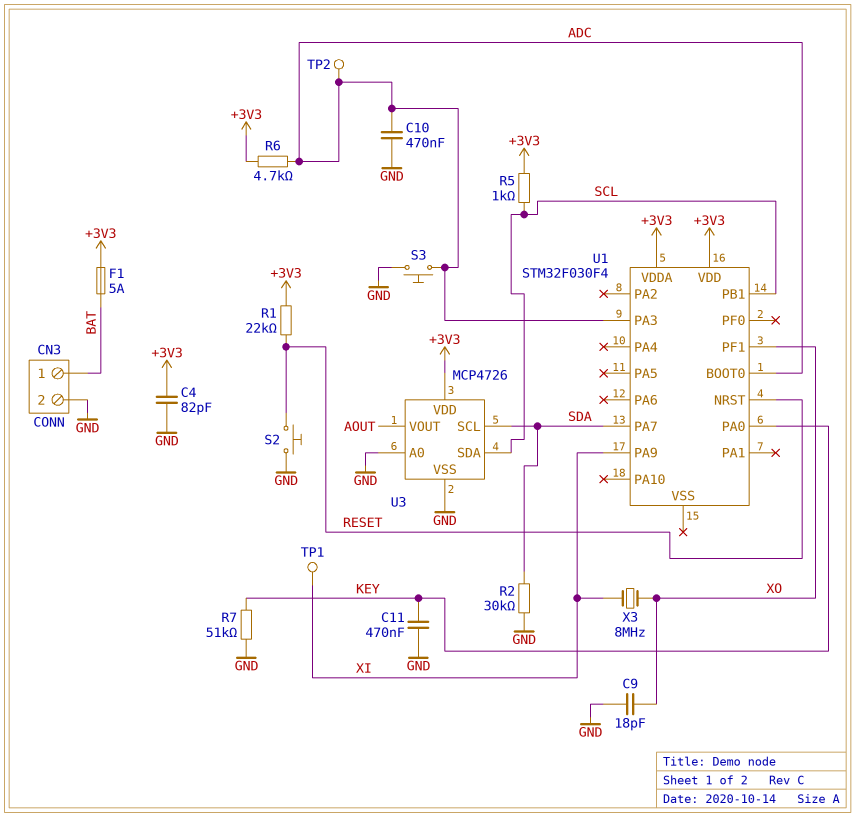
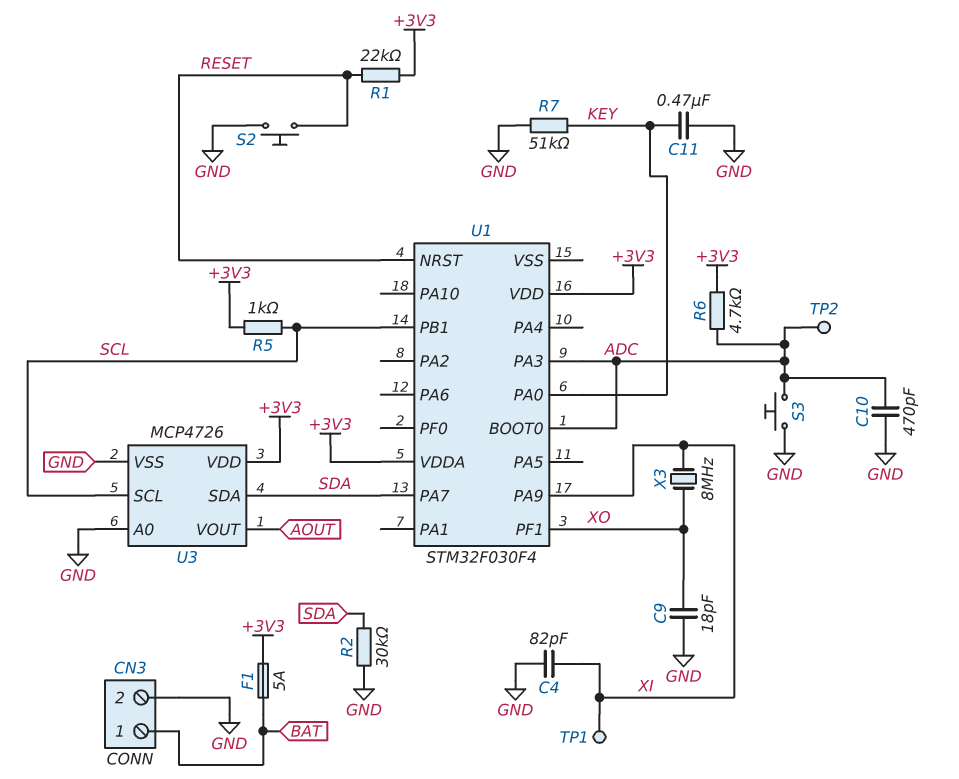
C4: 82pF (+3V3, GND) -> 82pF (GND, XI)
C10: 470nF (ADC, GND) -> 470pF (ADC, GND)
U3 pin SCL: SDA -> SCL
U3 pin SDA: SCL -> SDA

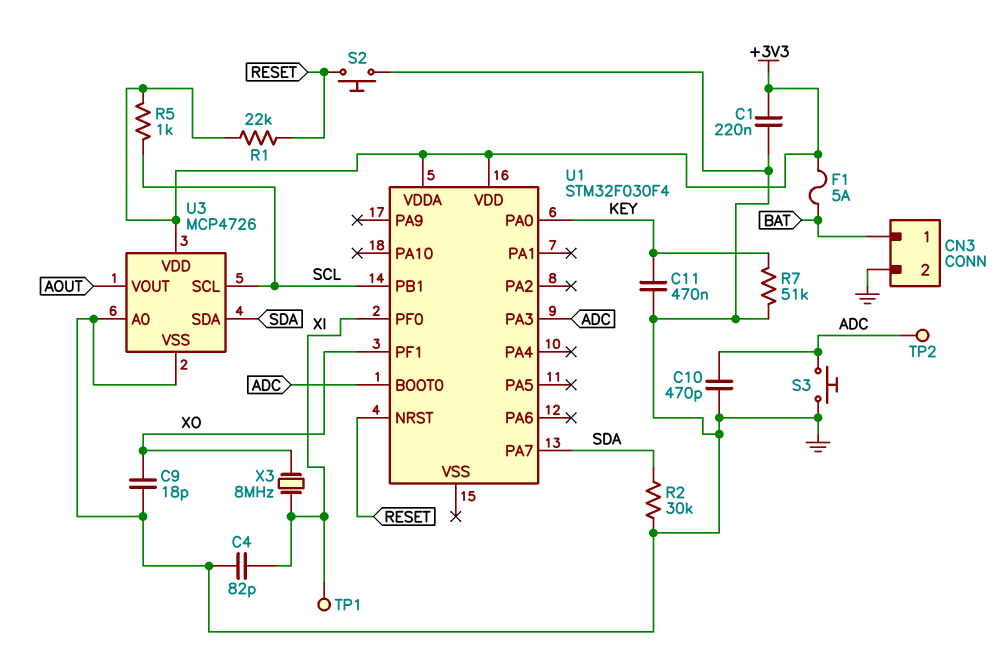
C1: none -> 220nF (+3V3, GND)
R6: 4.7k (+3V3, ADC) -> none
U1 pin PA9: XI -> none
U1 pin PF0: none -> XI

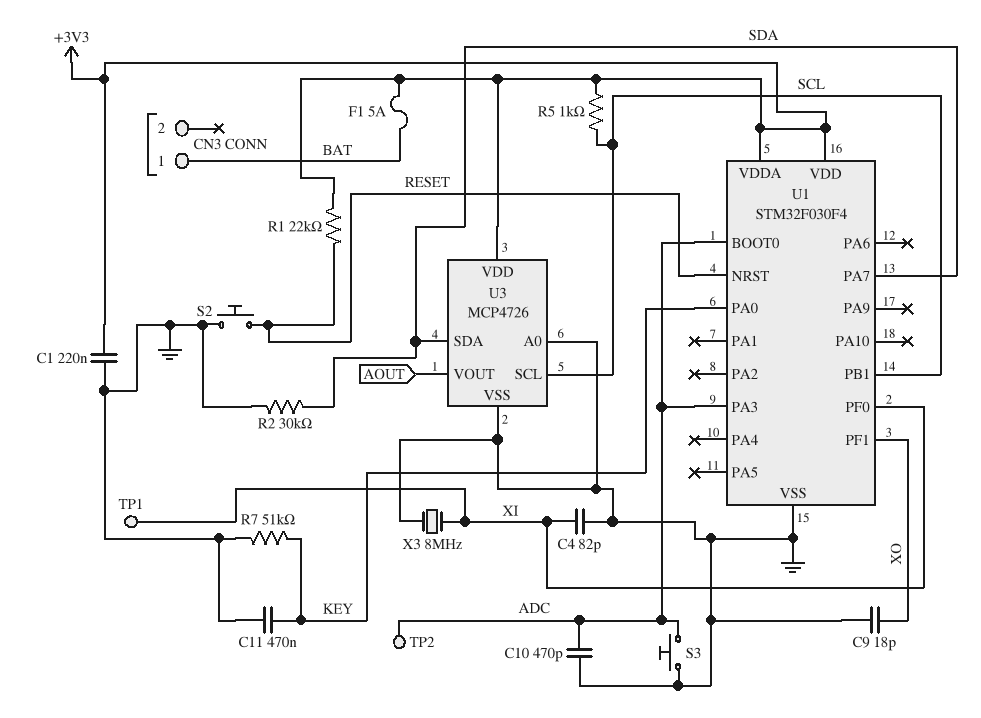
CN3 pin 2: GND -> none
U1 pin VSS: none -> GND
X3: 8MHz (XI, XO) -> 8MHz (GND, XI)

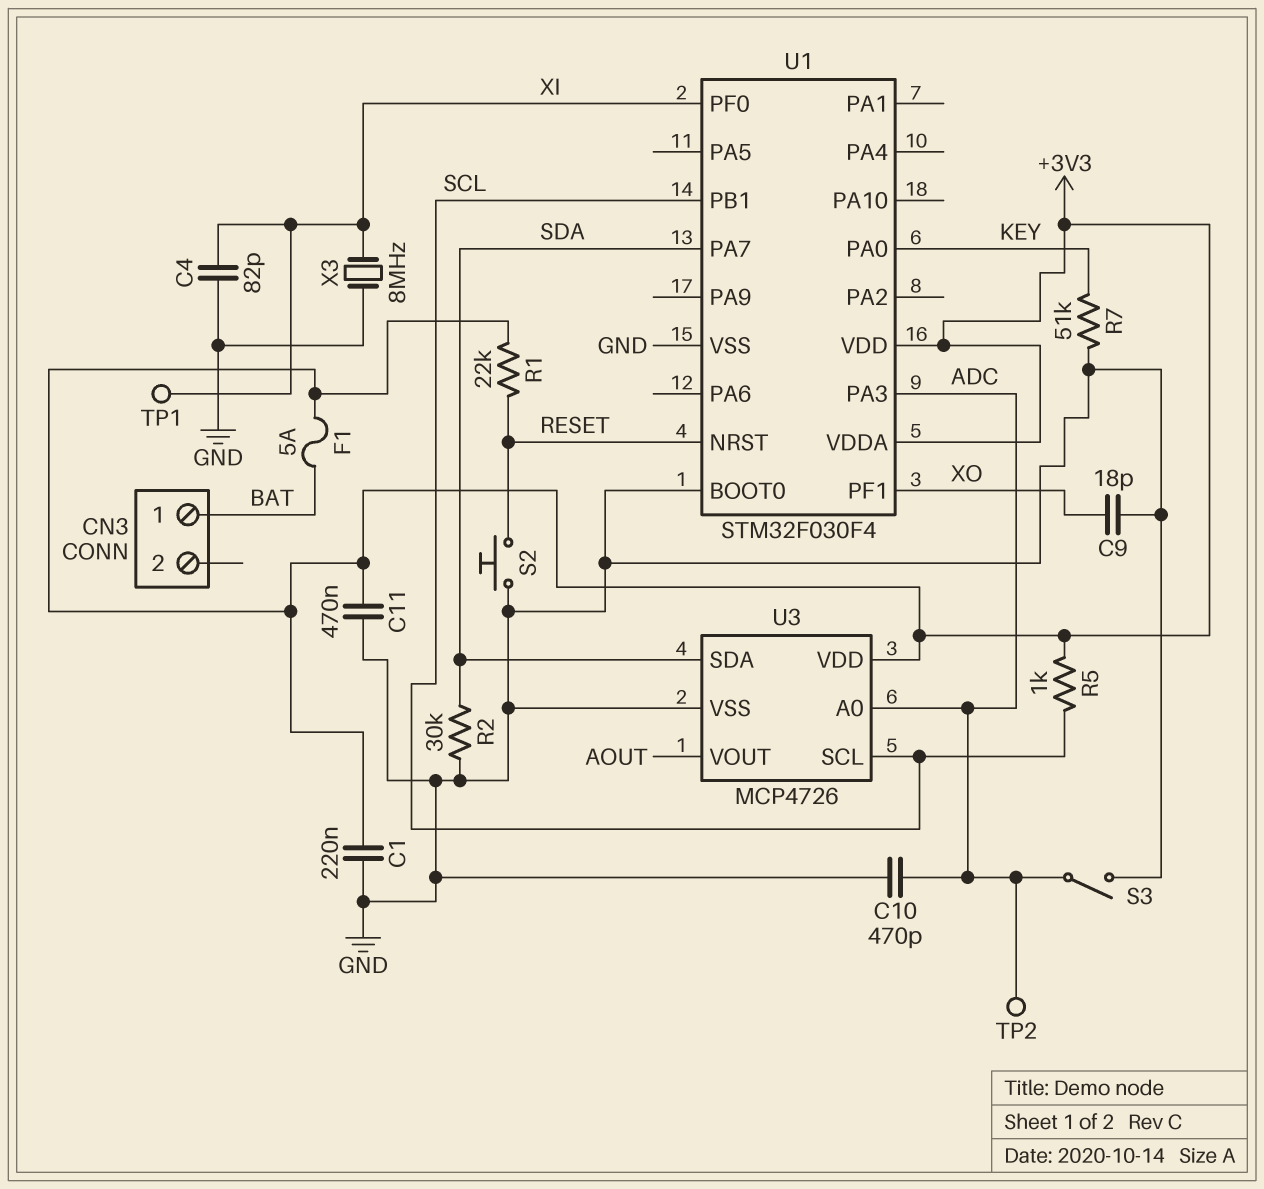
C11: 470nF (GND, KEY) -> 470nF (+3V3, GND)
S3: button (ADC, GND) -> switch (ADC, GND)
U1 pin BOOT0: ADC -> GND
U3 pin A0: GND -> ADC

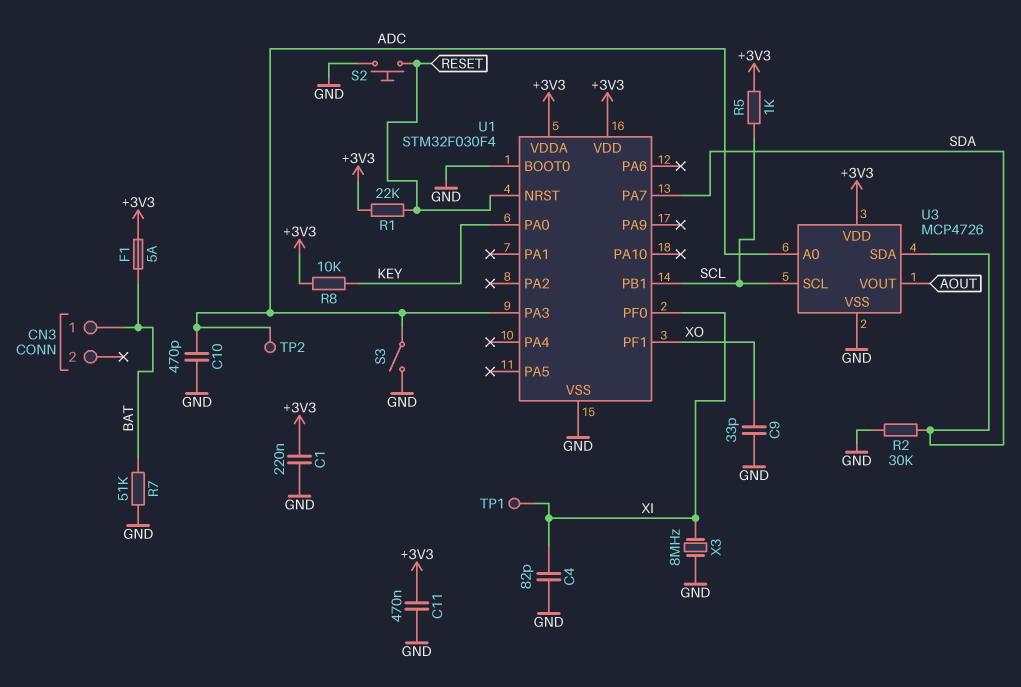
C9: 18pF (GND, XO) -> 33pF (GND, XO)
R7: 51k (GND, KEY) -> 51k (BAT, GND)
R8: none -> 10k (+3V3, KEY)

